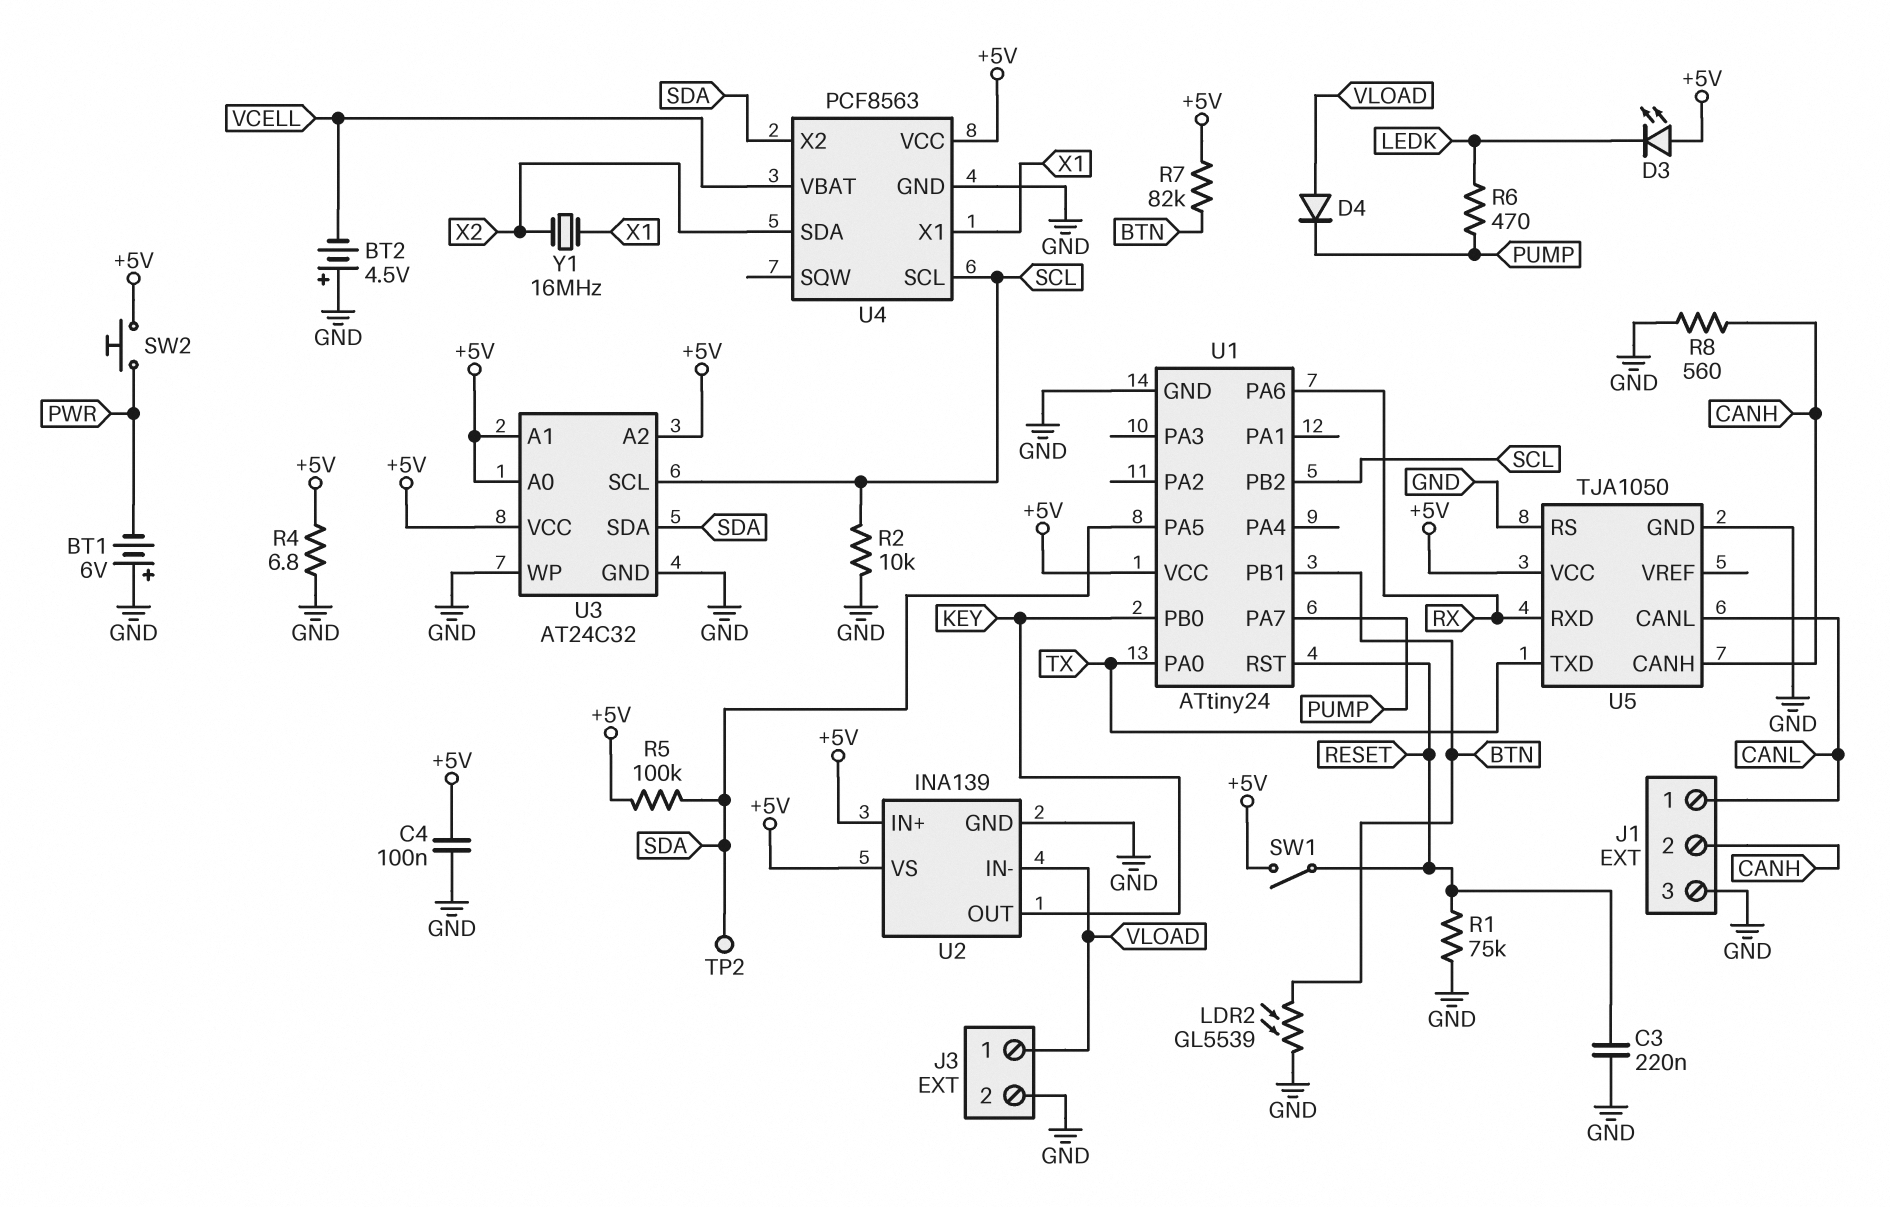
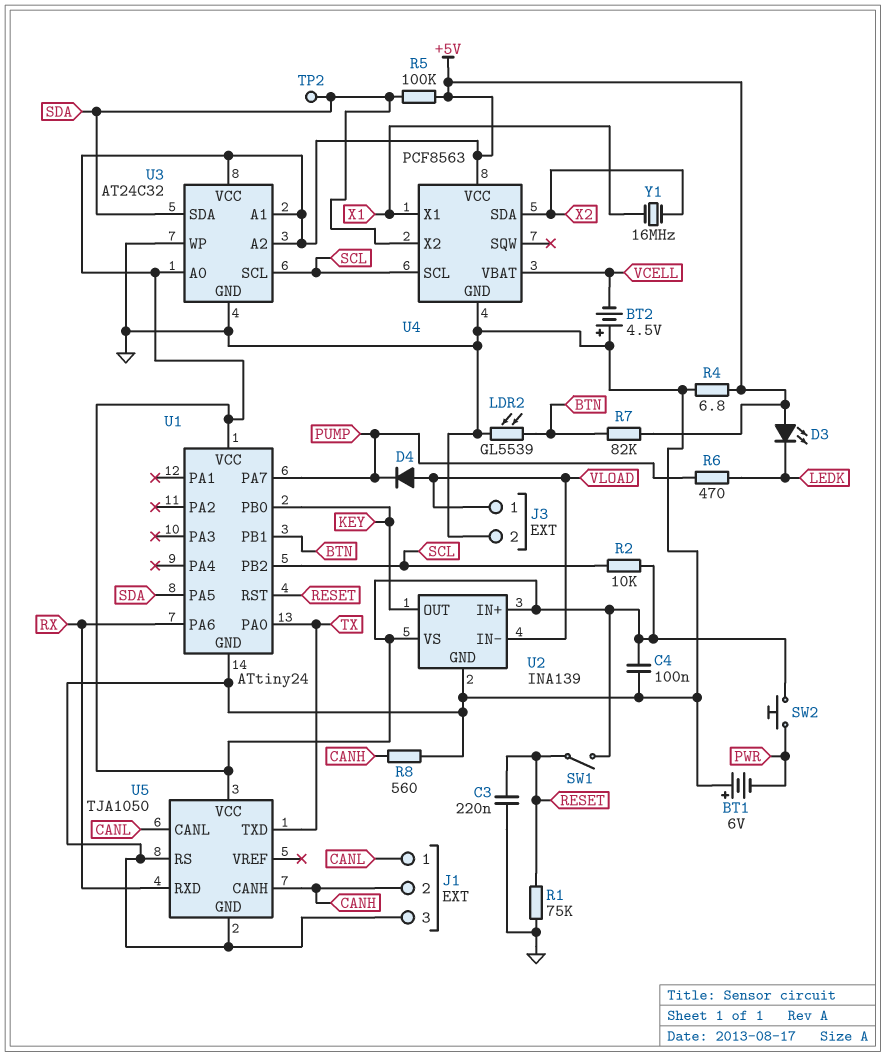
R2: 10k (GND, SCL) -> 10k (+5V, SCL)

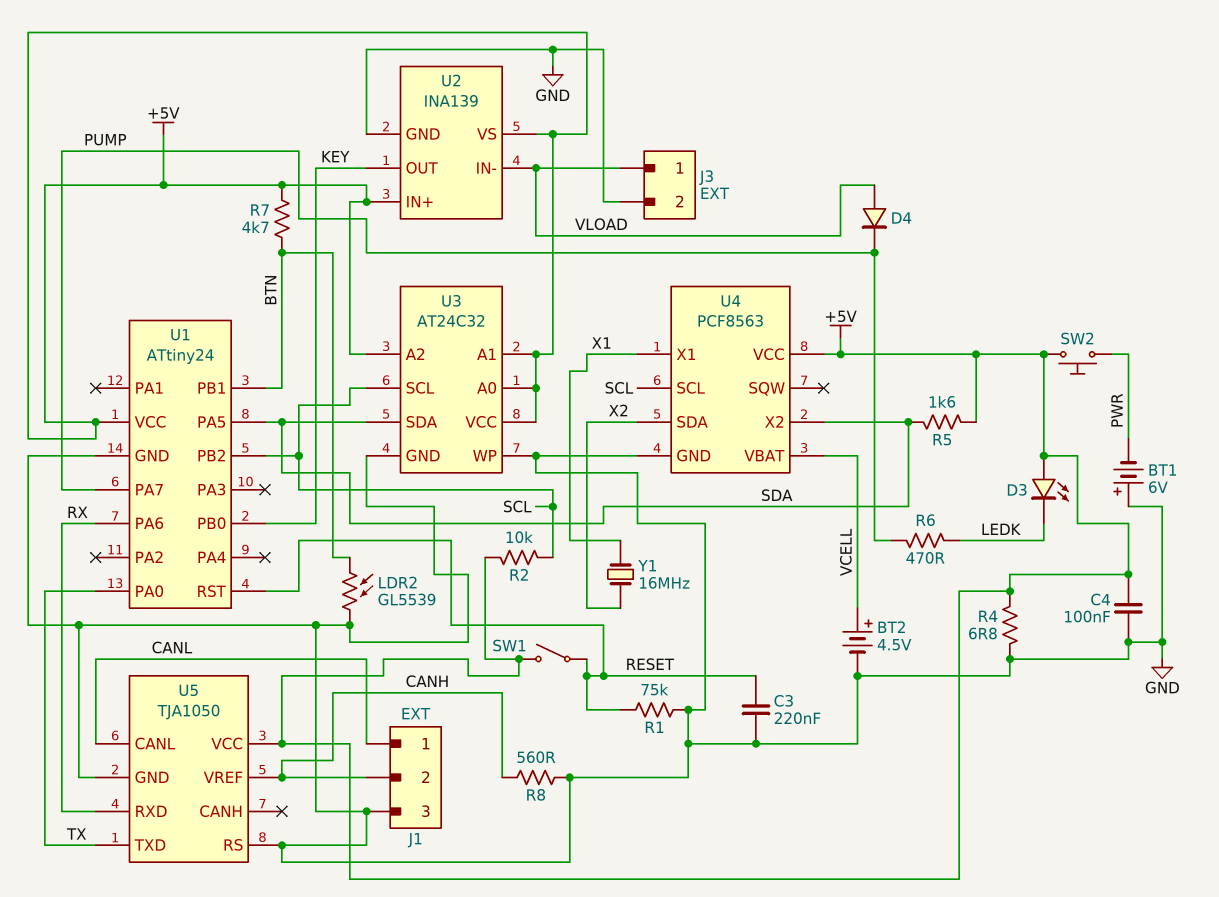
BT2: 4.5V (plus GND, minus VCELL) -> 4.5V (plus VCELL, minus GND)
R5: 100k (+5V, SDA) -> 1.6k (+5V, SDA)
R7: 82k (+5V, BTN) -> 4.7k (+5V, BTN)
TP2: test point (SDA) -> none
U5 pin CANH: CANH -> none
U5 pin VREF: none -> CANH

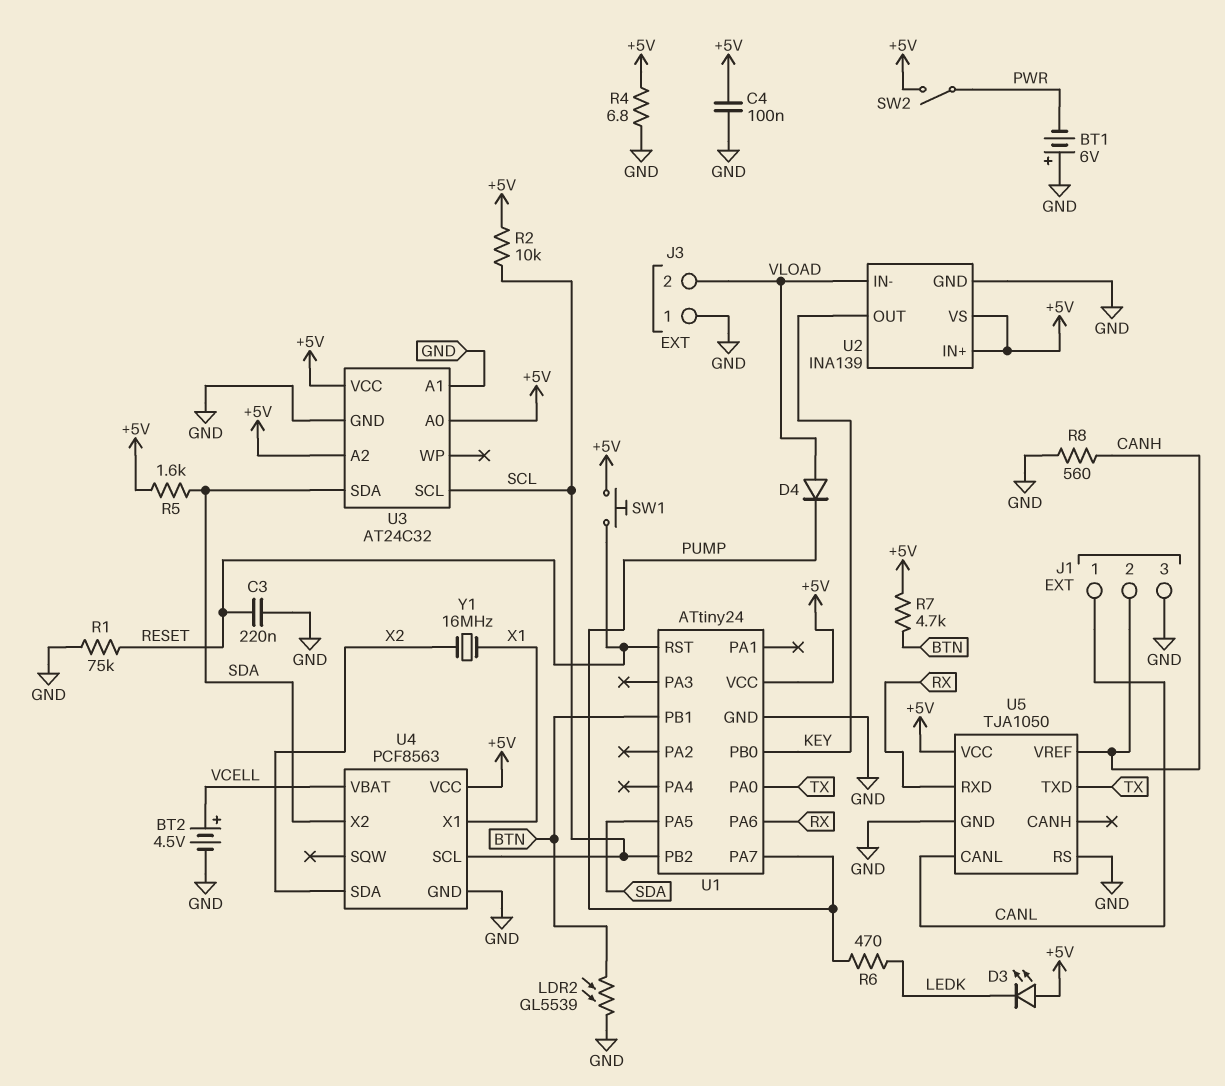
J3 pin 1: VLOAD -> GND
J3 pin 2: GND -> VLOAD
SW1: switch (+5V, RESET) -> button (+5V, RESET)
SW2: button (+5V, PWR) -> switch (+5V, PWR)
U3 pin A1: +5V -> GND
U3 pin WP: GND -> none

